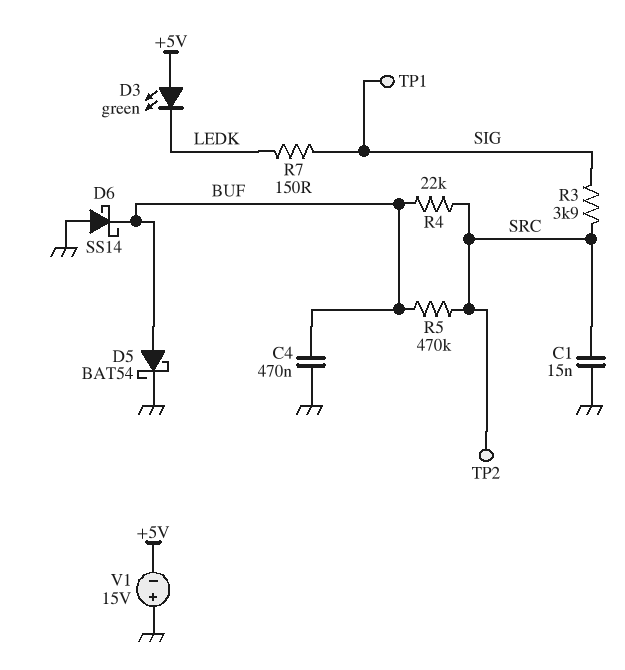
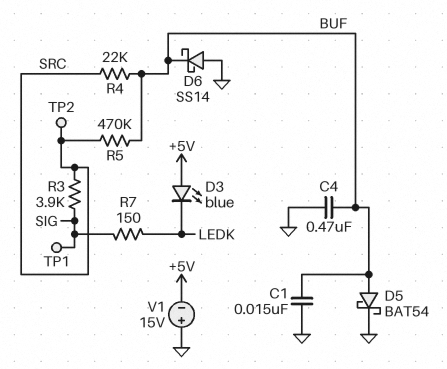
C1: 15nF (GND, SRC) -> 15nF (BUF, GND)
D3: LED green (A +5V, K LEDK) -> LED blue (A +5V, K LEDK)

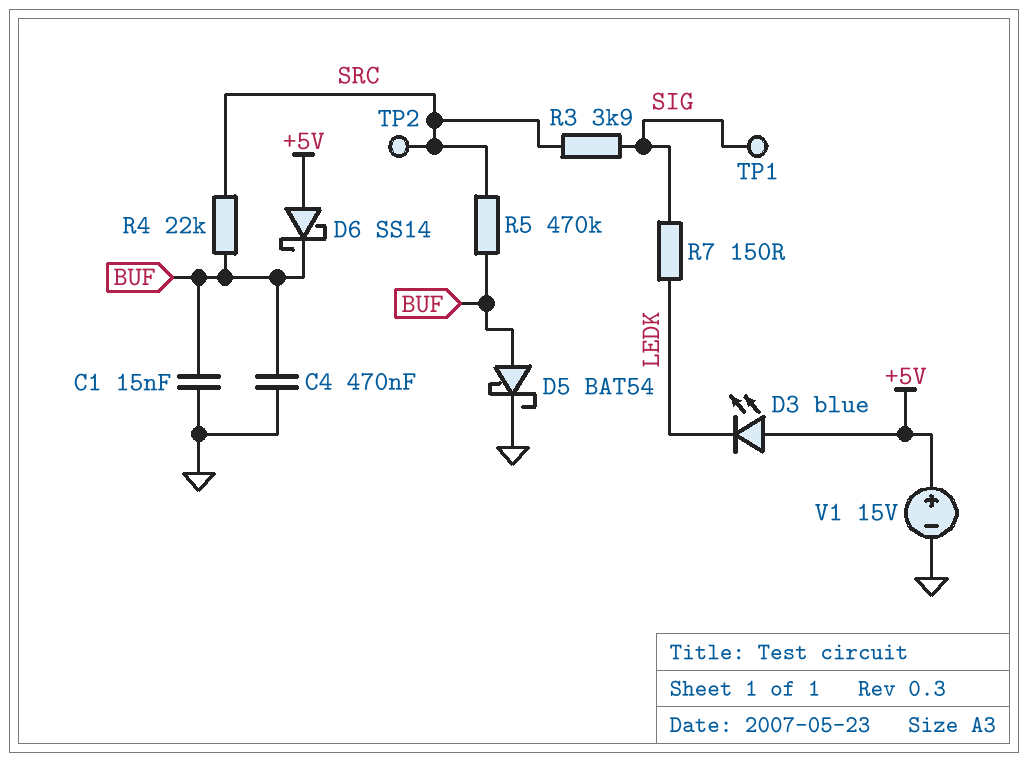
D6: schottky SS14 (A GND, K BUF) -> schottky SS14 (A +5V, K BUF)
V1: 15V (plus GND, minus +5V) -> 15V (plus +5V, minus GND)

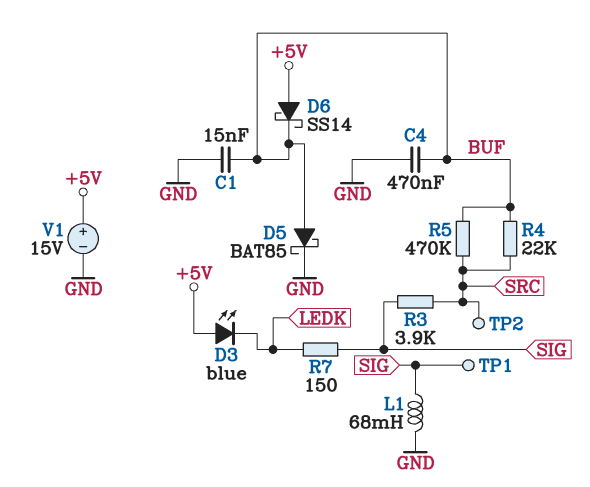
D5: schottky BAT54 (A BUF, K GND) -> schottky BAT85 (A BUF, K GND)
L1: none -> 68mH (GND, SIG)

